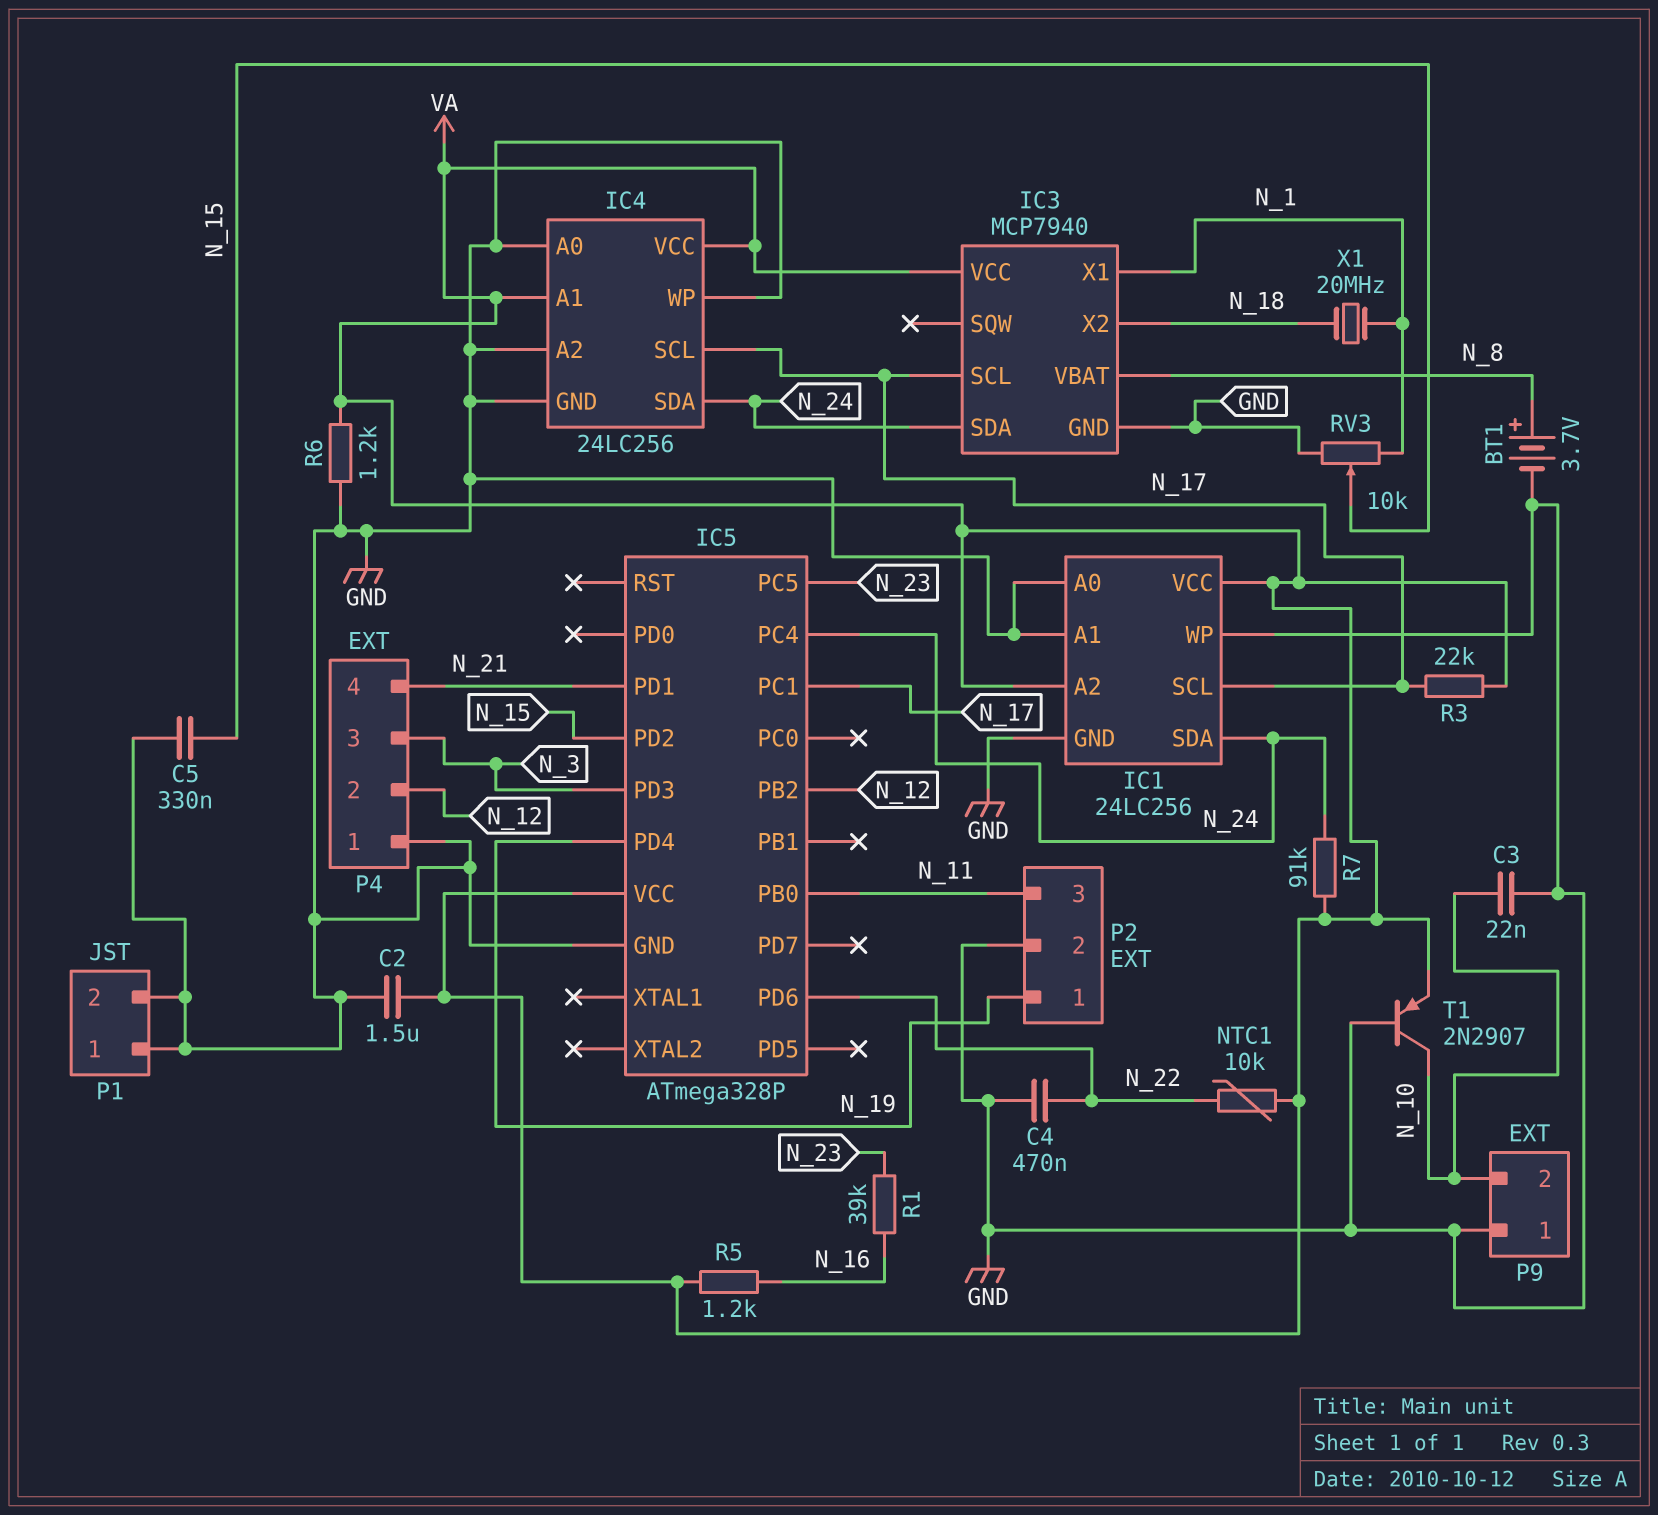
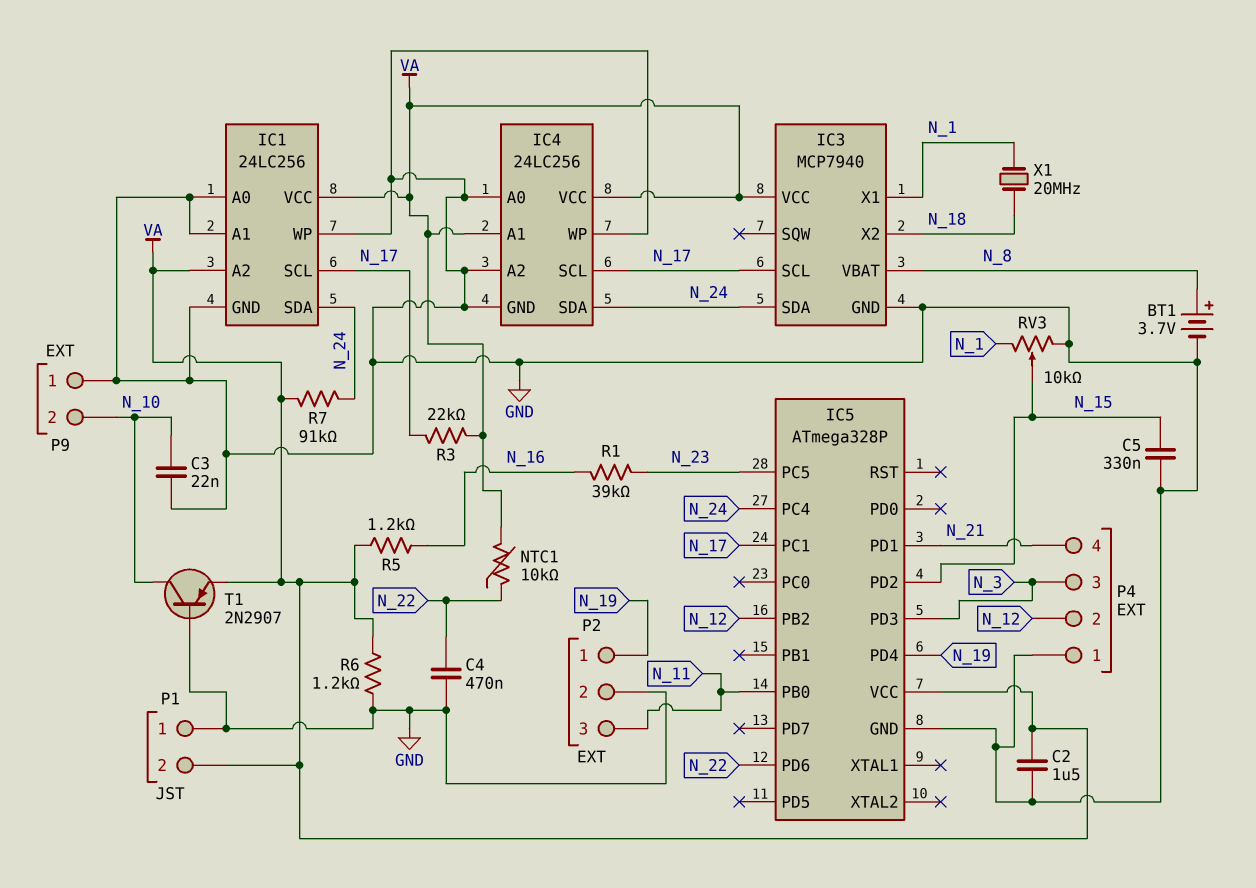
P1 pin 2: GND -> VA

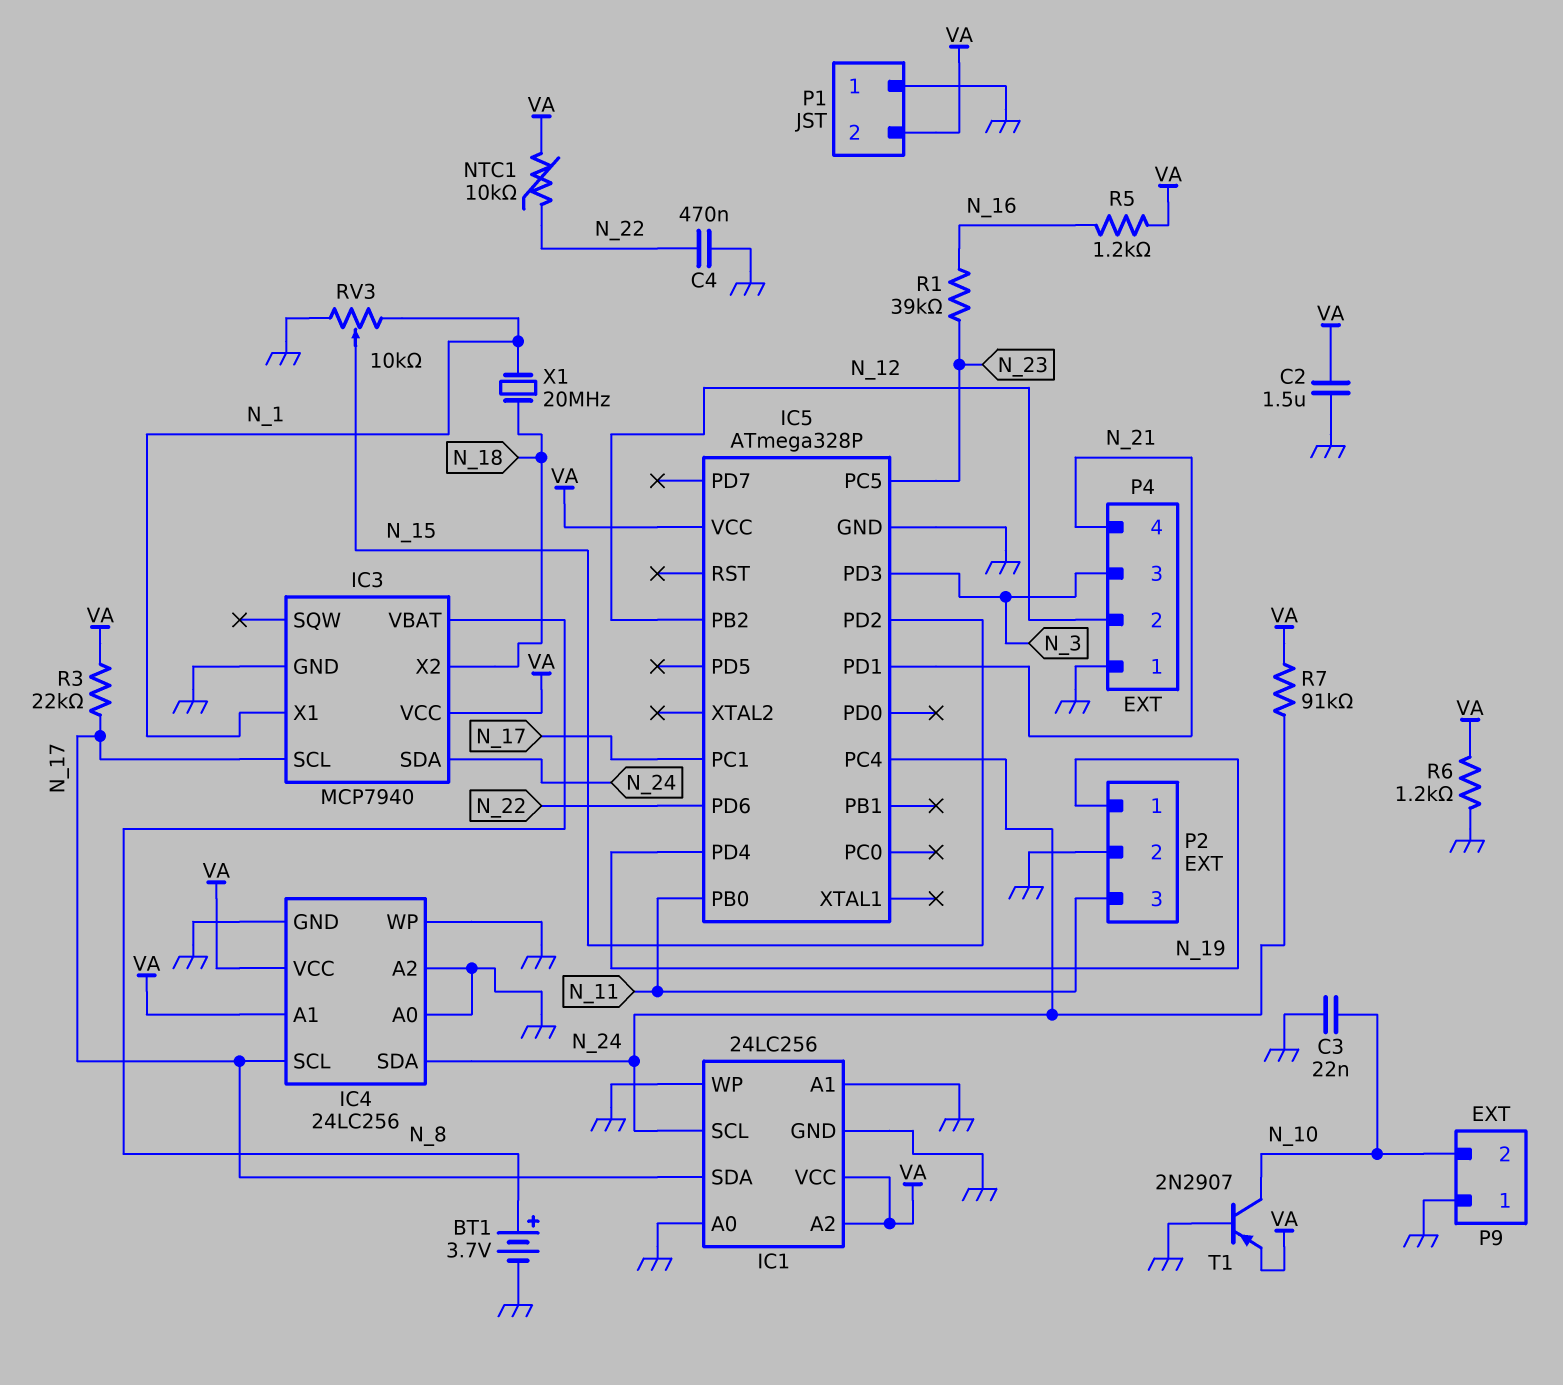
C5: 330nF (GND, N_15) -> none
IC1 pin SCL: N_17 -> N_24
IC1 pin SDA: N_24 -> N_17

